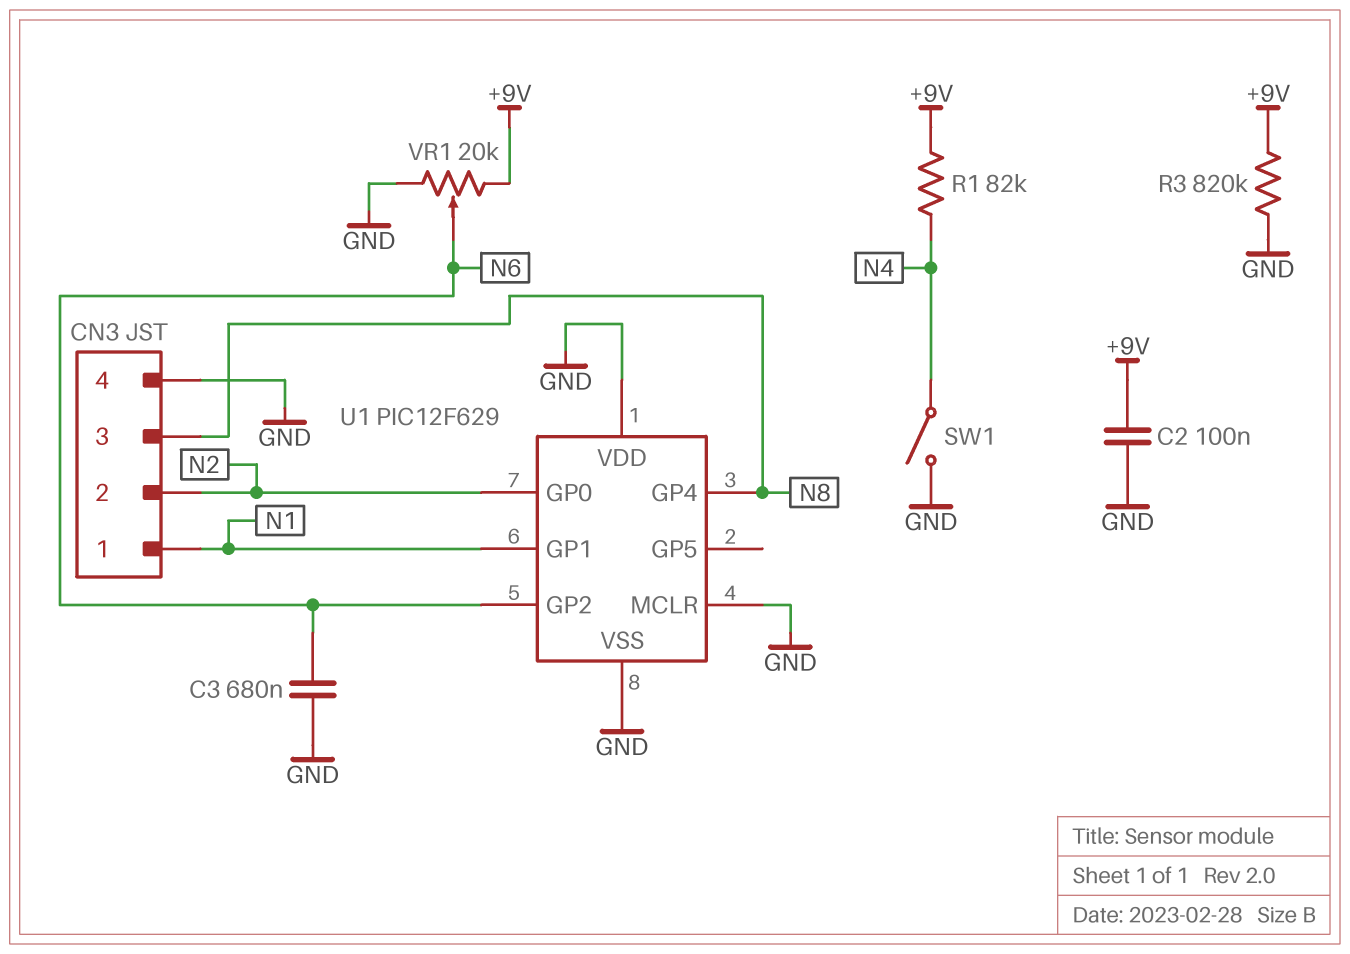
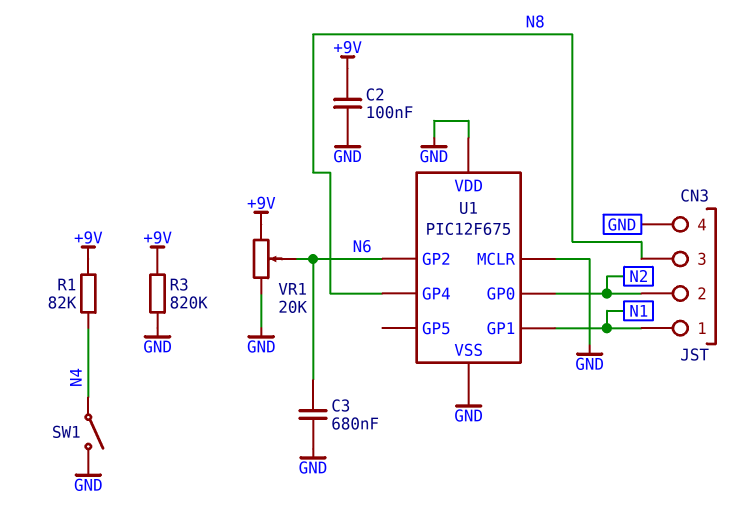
U1: PIC12F629 -> PIC12F675

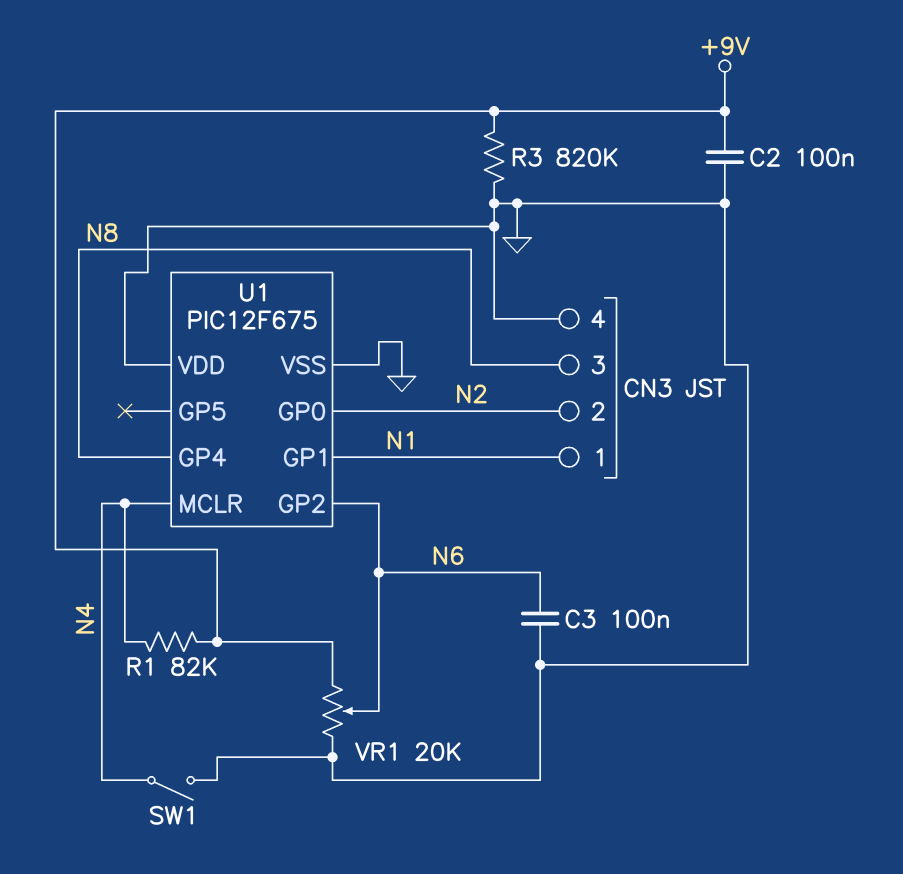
C3: 680nF (GND, N6) -> 100nF (GND, N6)
U1 pin MCLR: GND -> N4

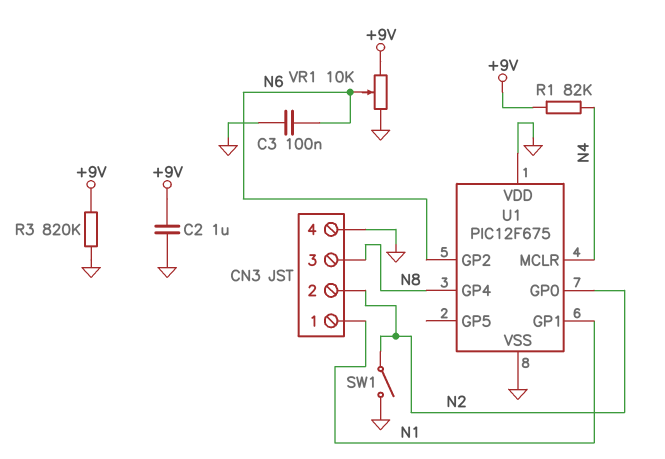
C2: 100nF (+9V, GND) -> 1uF (+9V, GND)
SW1: switch (GND, N4) -> switch (GND, N2)
VR1: 20k (+9V, GND, wiper N6) -> 10k (+9V, GND, wiper N6)

